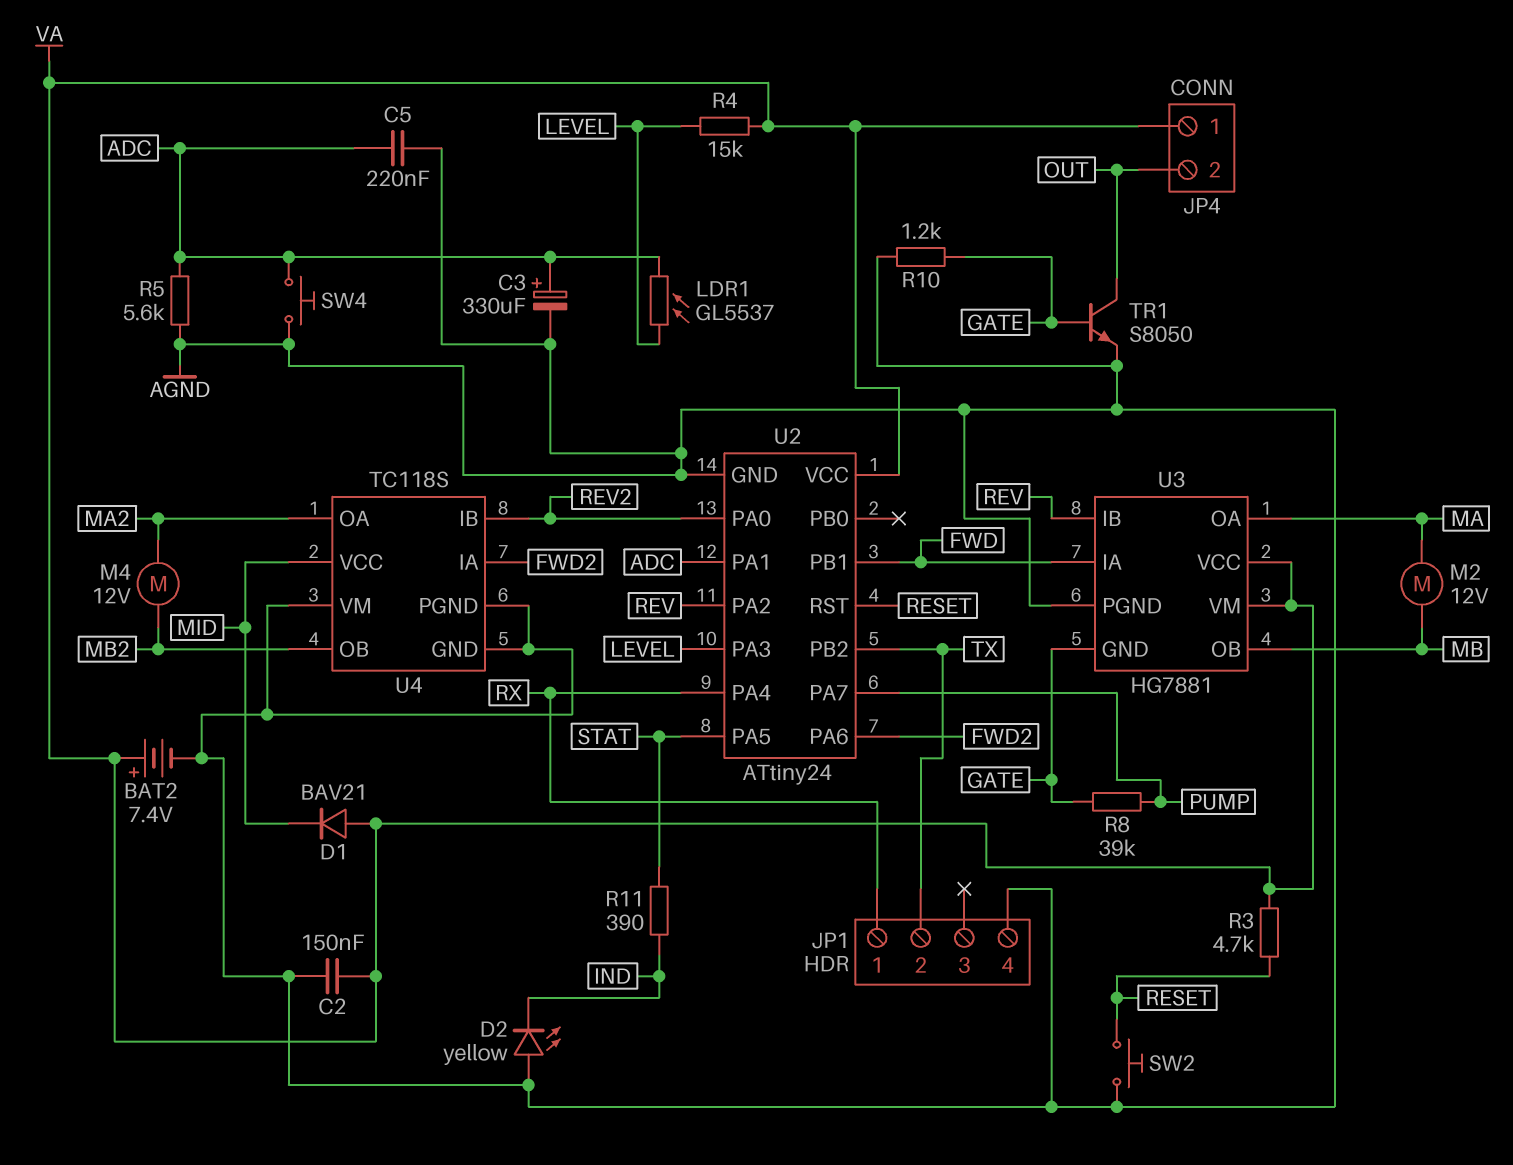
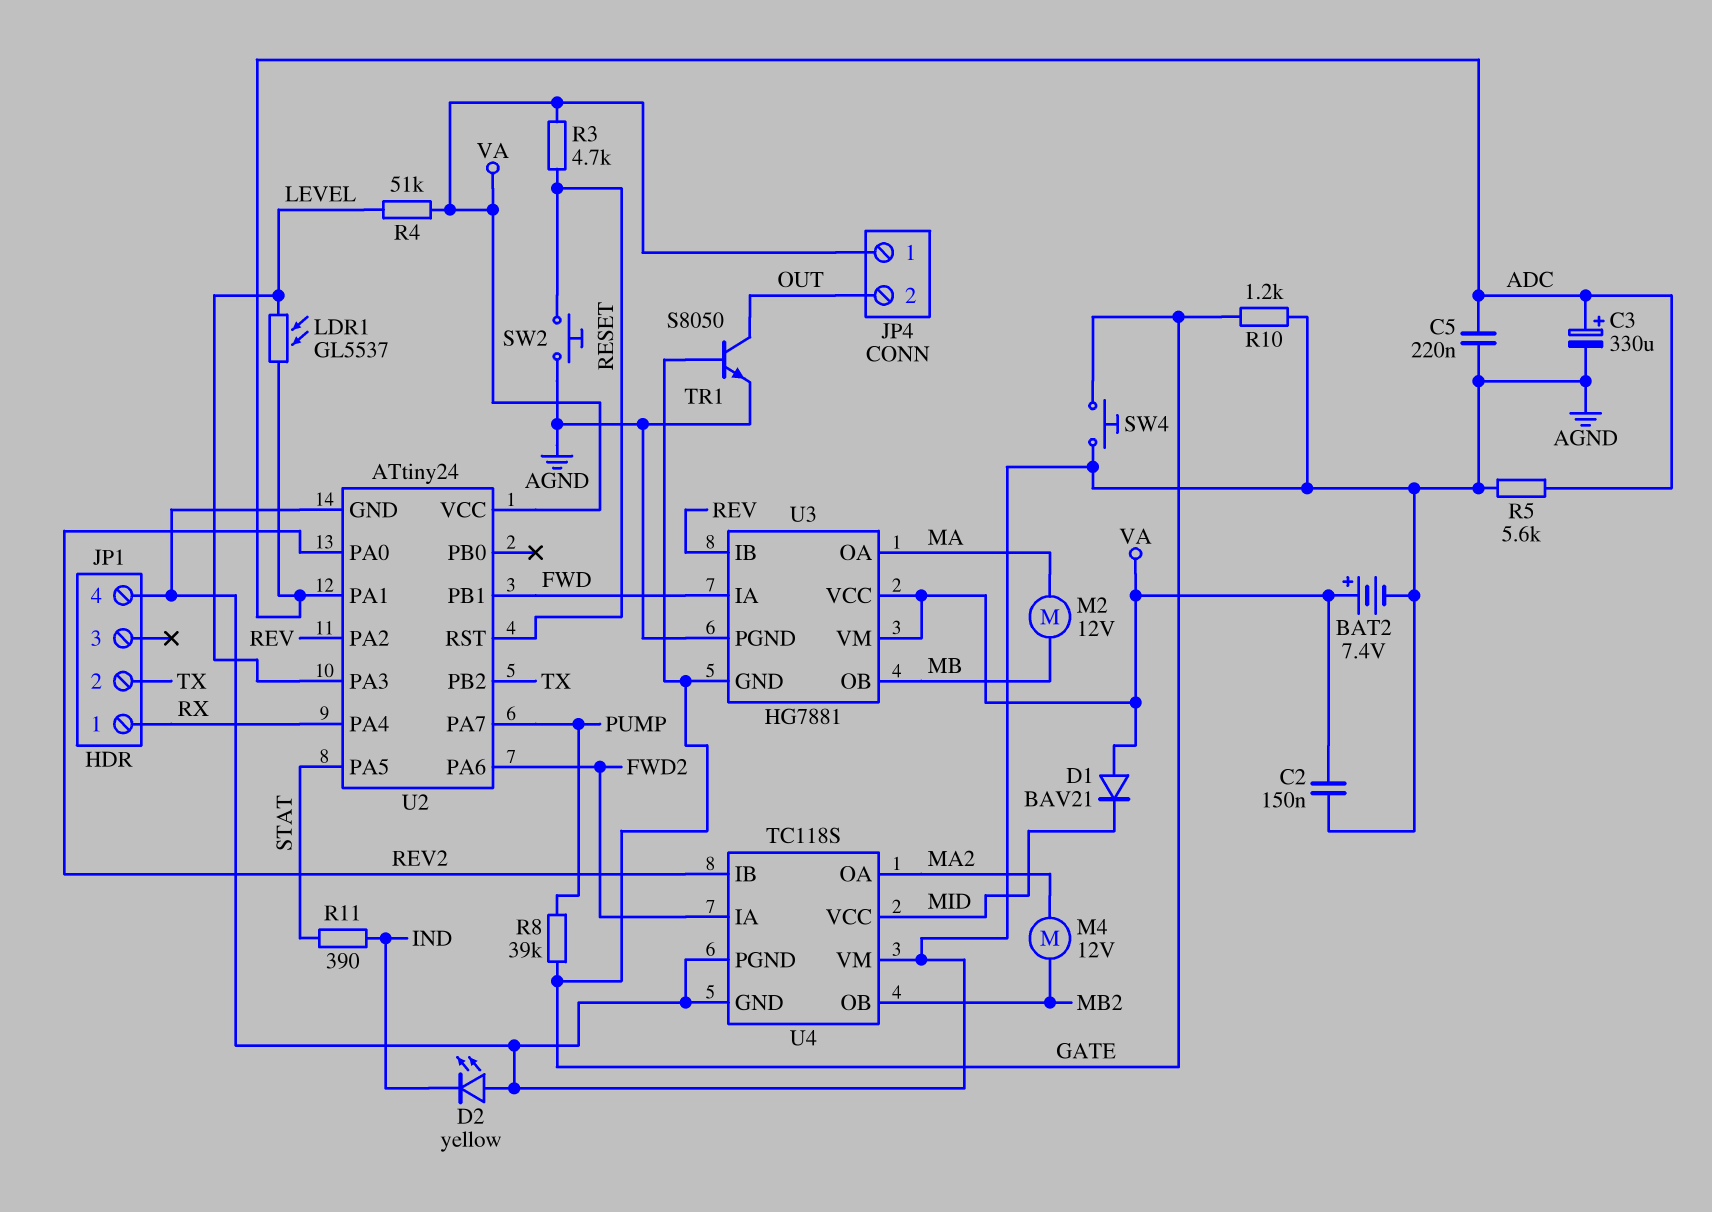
R4: 15k (LEVEL, VA) -> 51k (LEVEL, VA)
SW4: button (ADC, AGND) -> button (AGND, GATE)

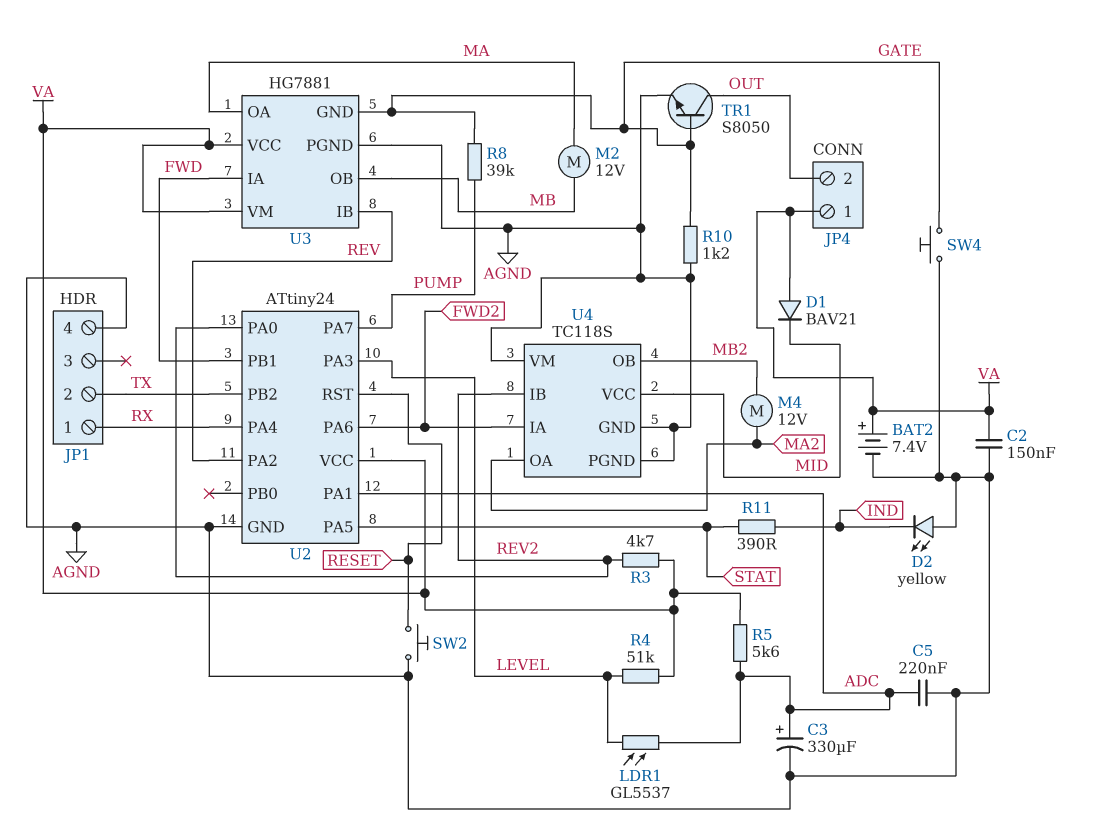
R3: 4.7k (RESET, VA) -> 4.7k (REV2, VA)
R5: 5.6k (ADC, AGND) -> 5.6k (ADC, VA)

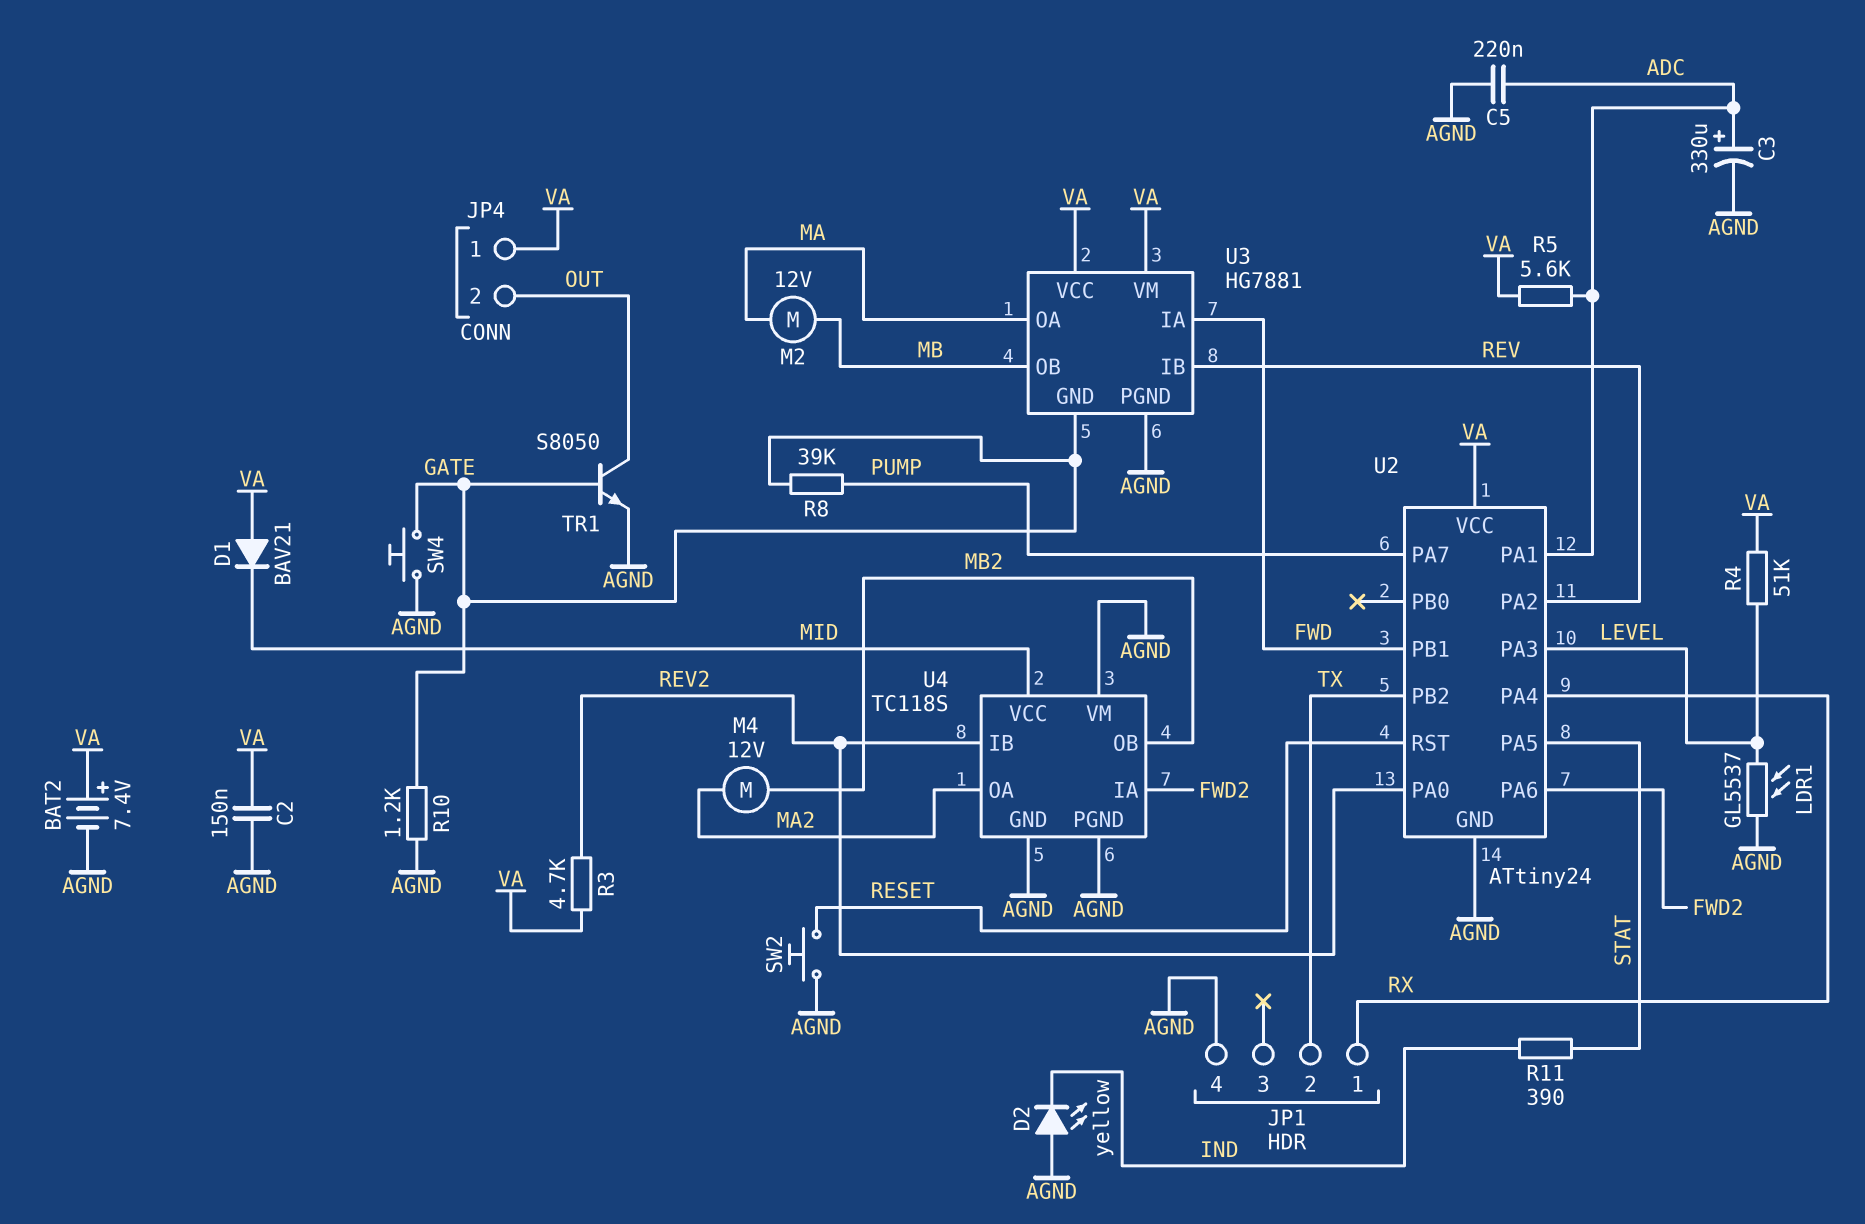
LDR1: GL5537 (ADC, LEVEL) -> GL5537 (AGND, LEVEL)

